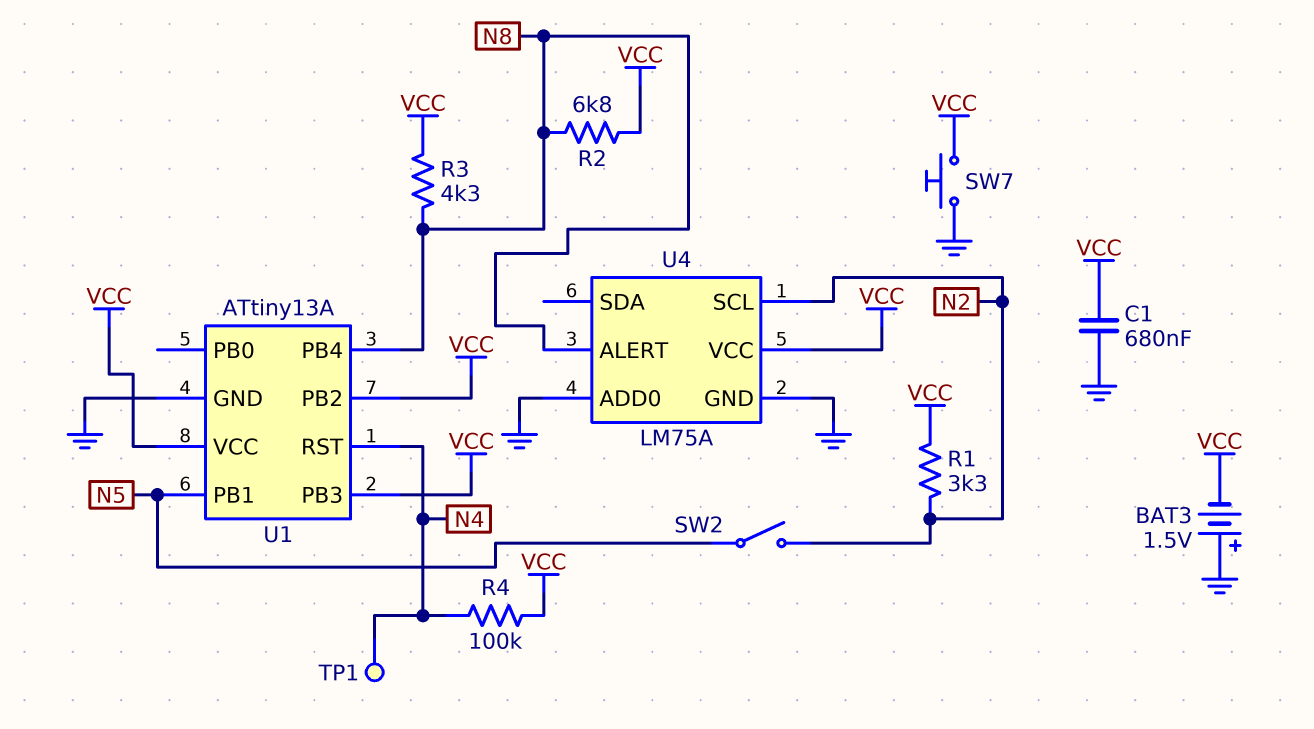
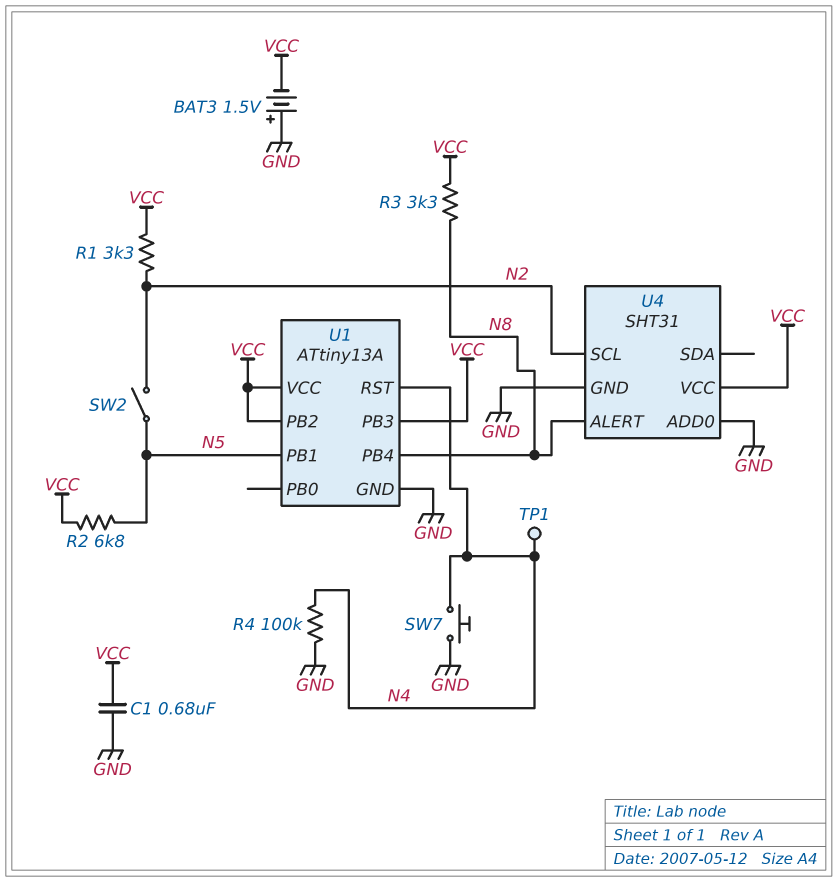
R2: 6.8k (N8, VCC) -> 6.8k (N5, VCC)
R3: 4.3k (N8, VCC) -> 3.3k (N8, VCC)
R4: 100k (N4, VCC) -> 100k (GND, N4)
SW7: button (GND, VCC) -> button (GND, N4)
U4: LM75A -> SHT31

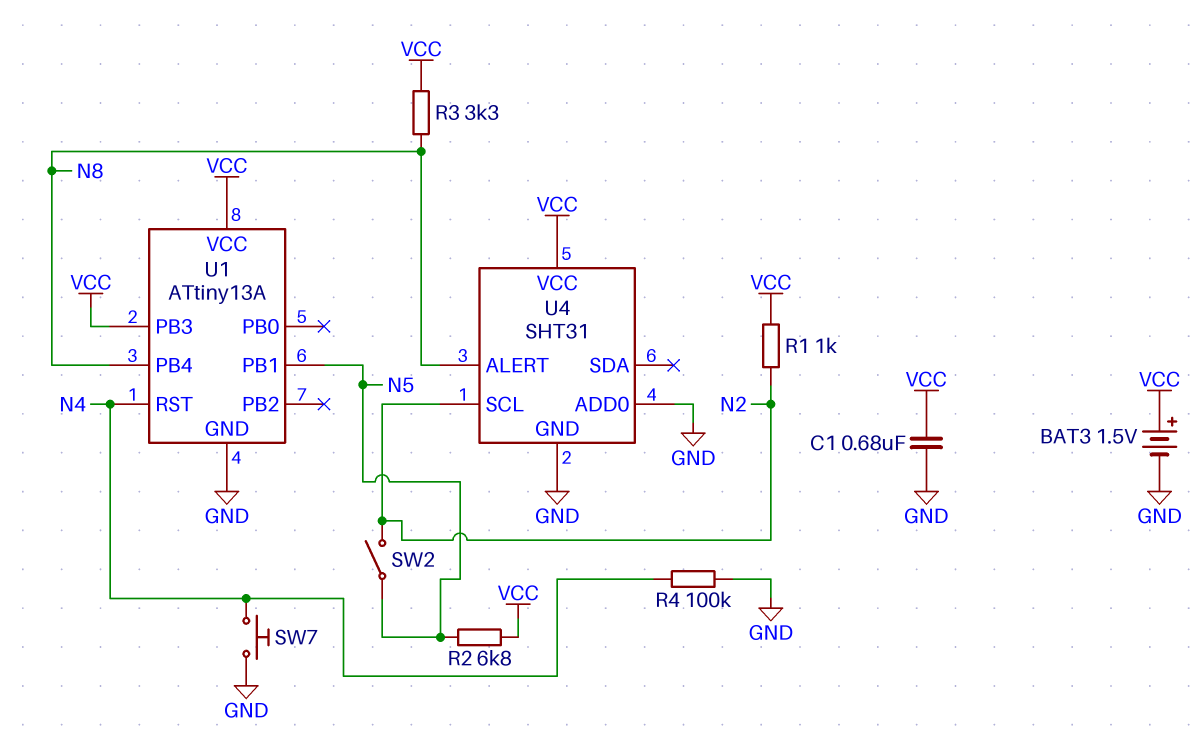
BAT3: 1.5V (plus GND, minus VCC) -> 1.5V (plus VCC, minus GND)
R1: 3.3k (N2, VCC) -> 1k (N2, VCC)
TP1: test point (N4) -> none
U1 pin PB2: VCC -> none

